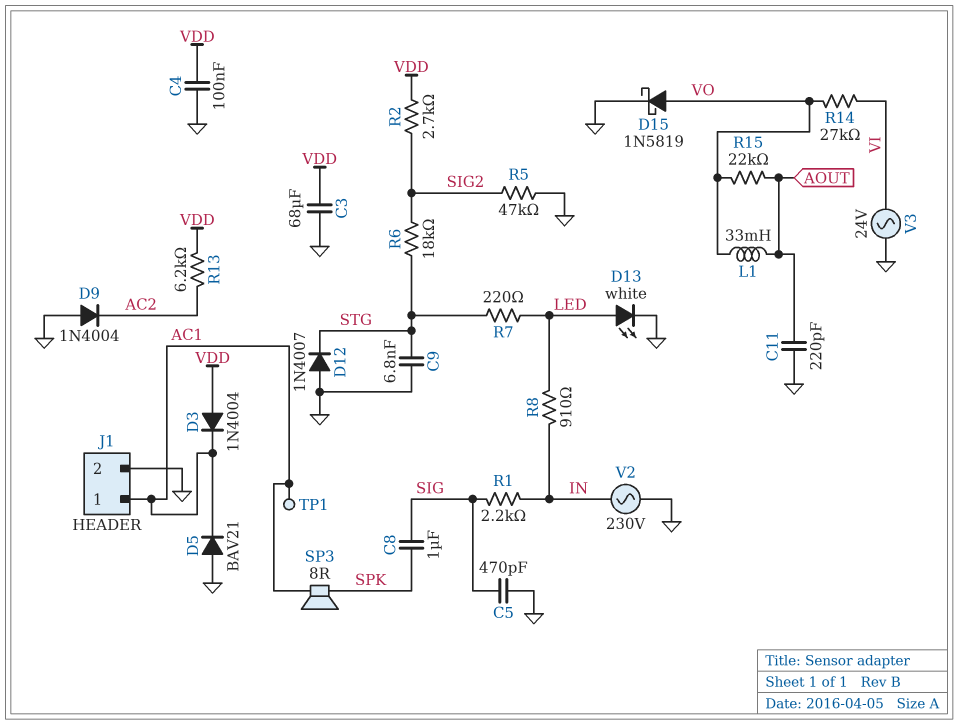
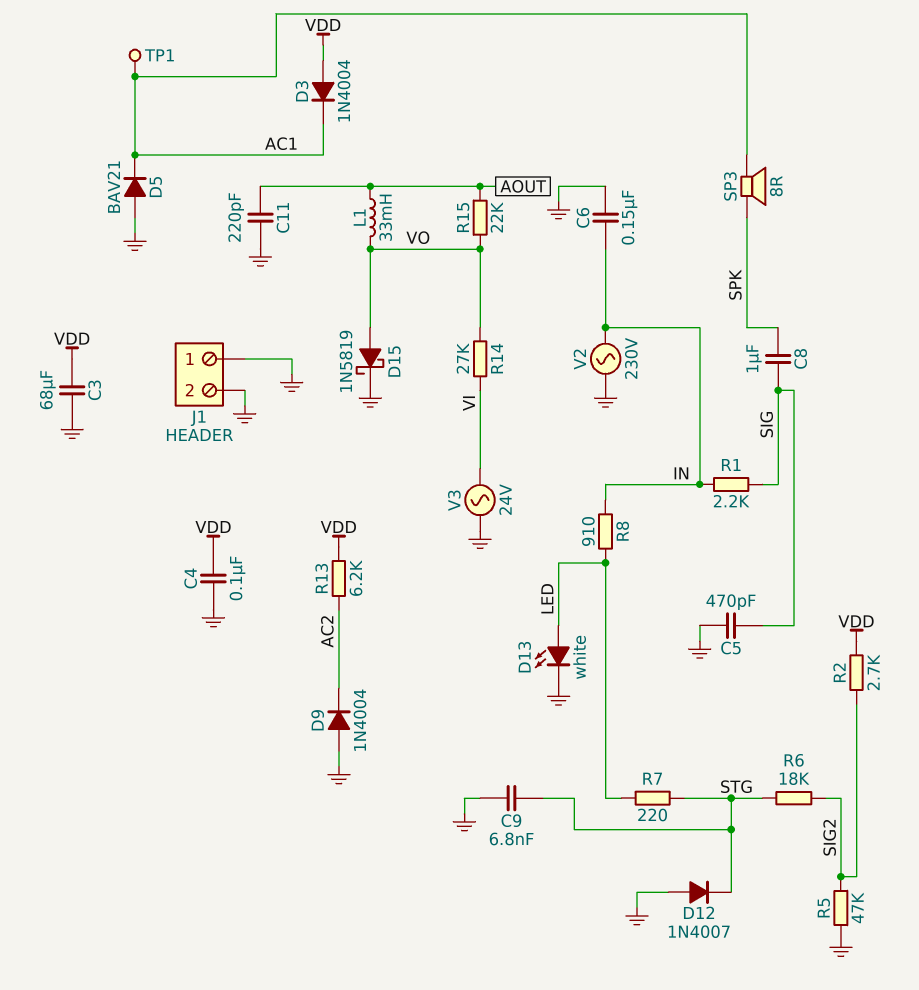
C6: none -> 150nF (GND, IN)
J1 pin 1: AC1 -> GND

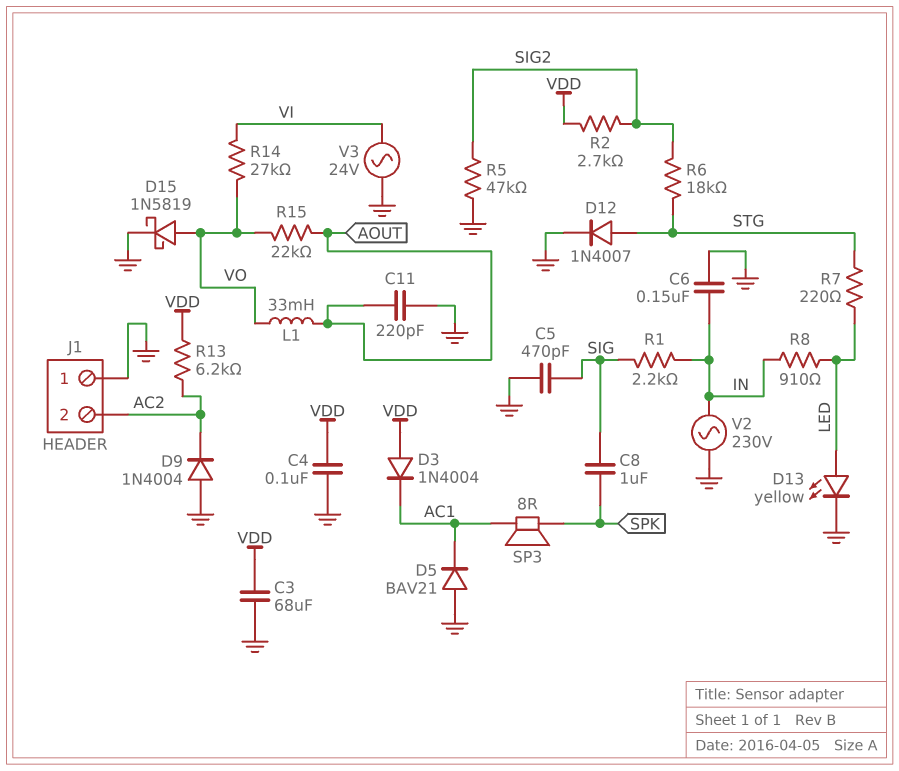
C9: 6.8nF (GND, STG) -> none
D12: diode 1N4007 (A GND, K STG) -> diode 1N4007 (A STG, K GND)
D13: LED white (A LED, K GND) -> LED yellow (A LED, K GND)
J1 pin 2: GND -> AC2
TP1: test point (AC1) -> none

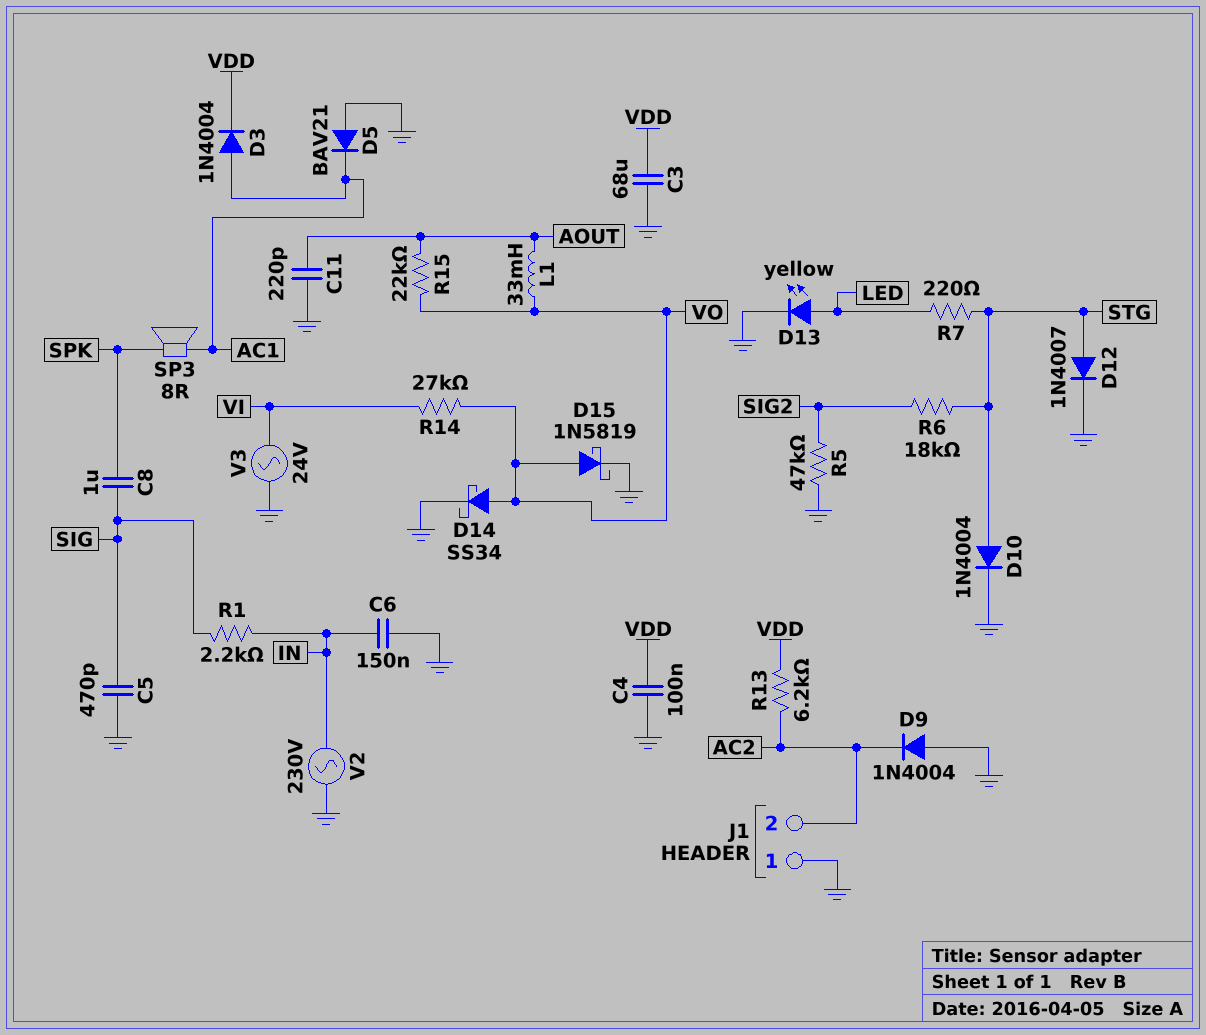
D3: diode 1N4004 (A VDD, K AC1) -> diode 1N4004 (A AC1, K VDD)
D10: none -> diode 1N4004 (A STG, K GND)
D14: none -> schottky SS34 (A VO, K GND)
R2: 2.7k (SIG2, VDD) -> none
R8: 910 (IN, LED) -> none

